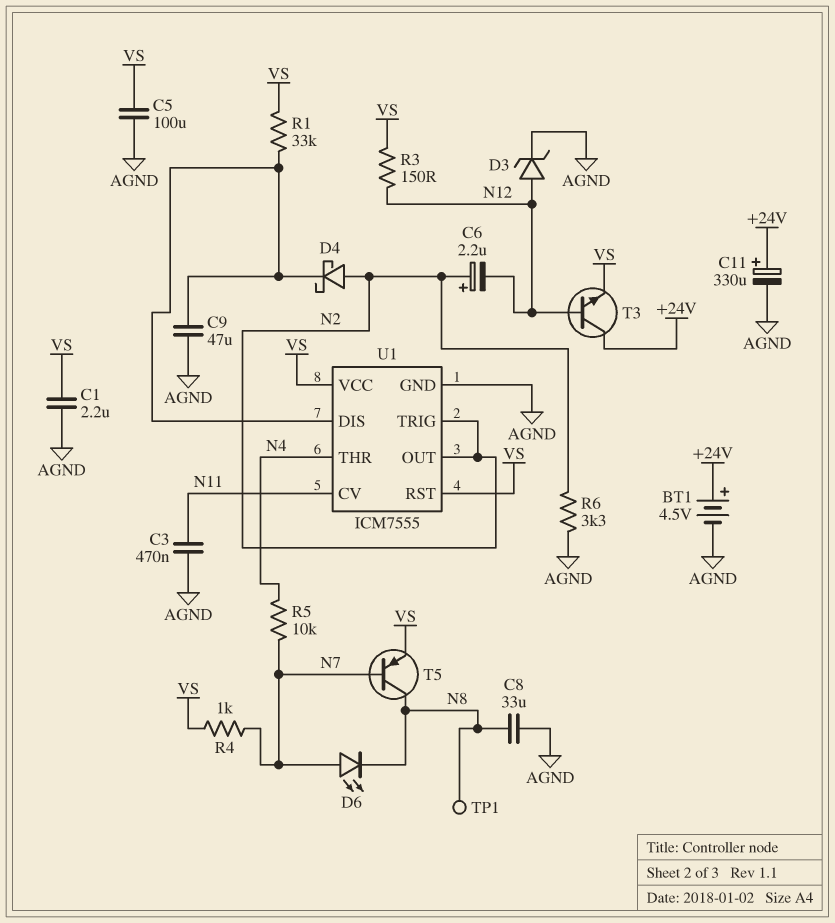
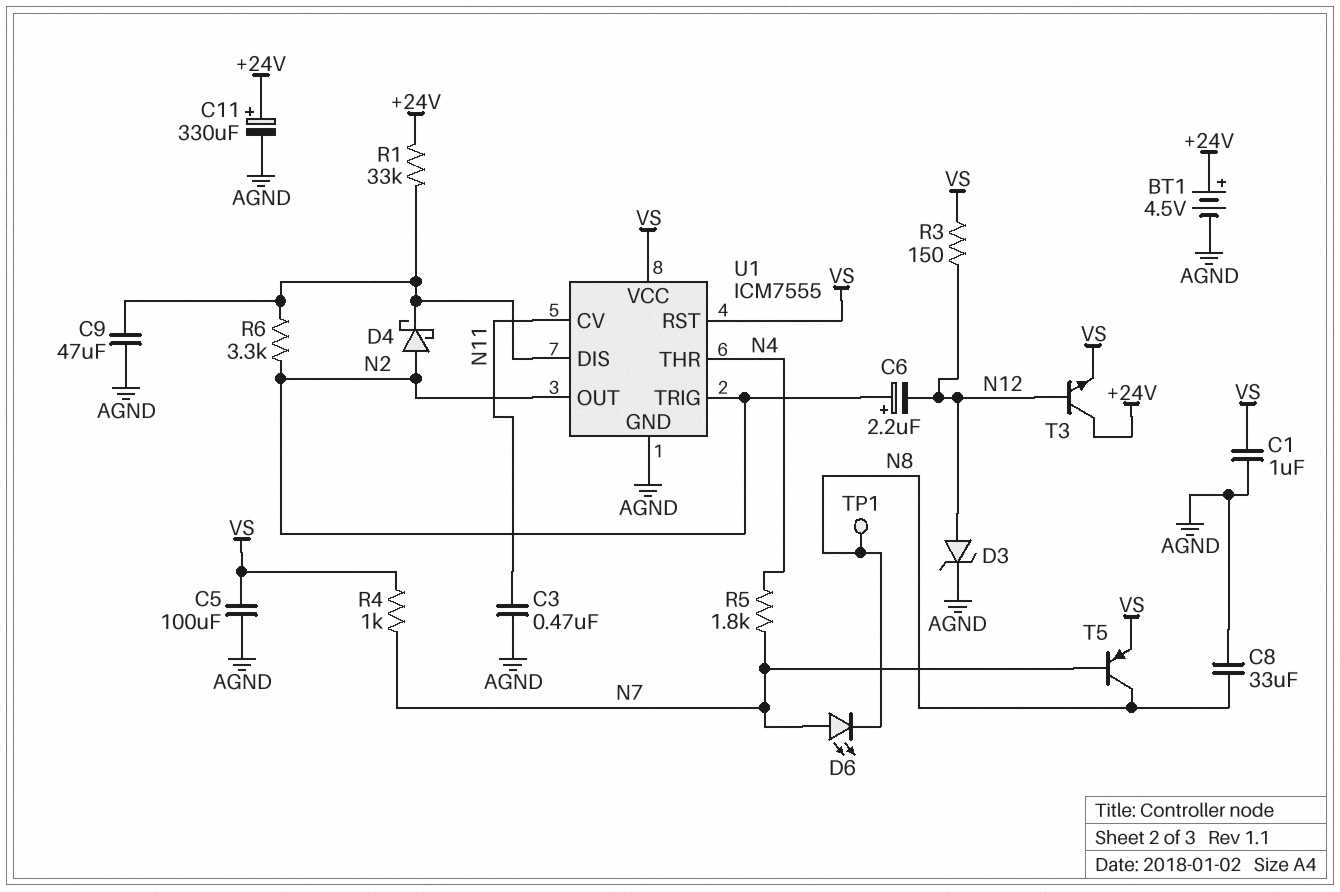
C1: 2.2uF (AGND, VS) -> 1uF (AGND, VS)
R1: 33k (U1/DIS, VS) -> 33k (+24V, U1/DIS)
R5: 10k (N4, N7) -> 1.8k (N4, N7)
R6: 3.3k (AGND, N2) -> 3.3k (N2, U1/DIS)

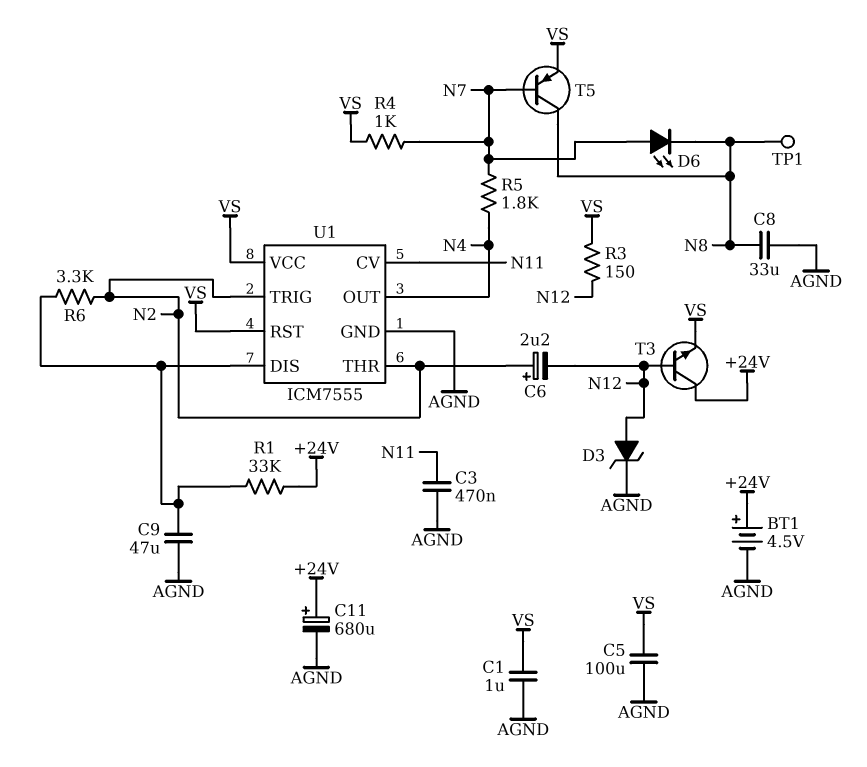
C11: 330uF (plus +24V, minus AGND) -> 680uF (plus +24V, minus AGND)
D4: schottky (A N2, K U1/DIS) -> none
U1 pin OUT: N2 -> N4
U1 pin THR: N4 -> N2

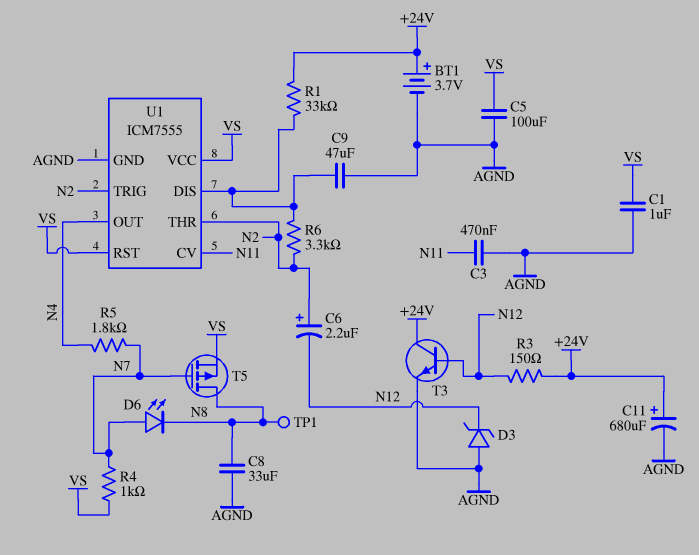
BT1: 4.5V (plus +24V, minus AGND) -> 3.7V (plus +24V, minus AGND)
D3: zener (A N12, K AGND) -> zener (A AGND, K N12)
R3: 150 (N12, VS) -> 150 (+24V, N12)
T3: NPN (B N12, C +24V, E VS) -> NPN (B N12, C +24V, E AGND)
T5: PNP (B N7, C N8, E VS) -> PMOS (G N7, D N8, S VS)

